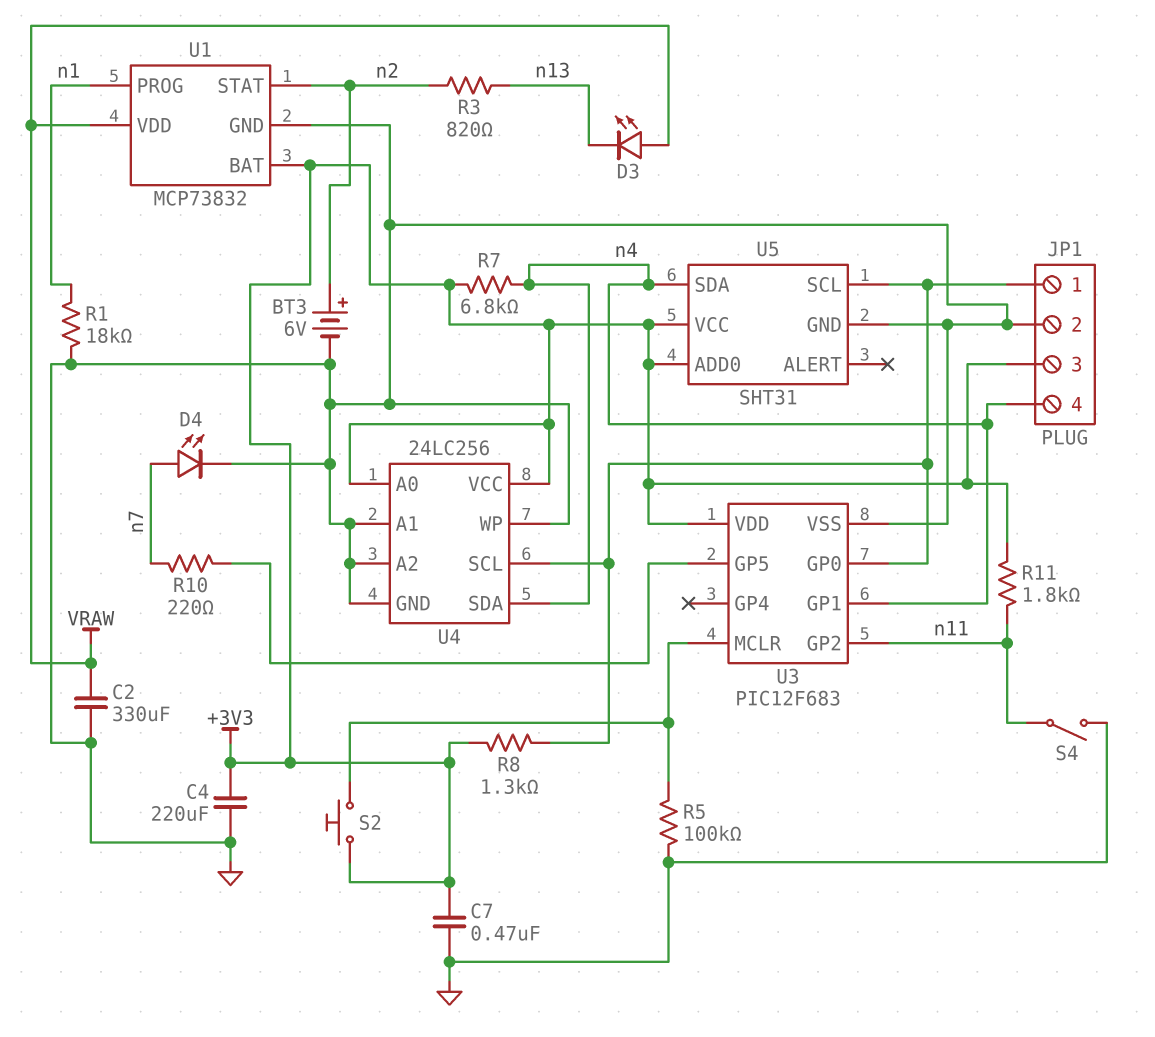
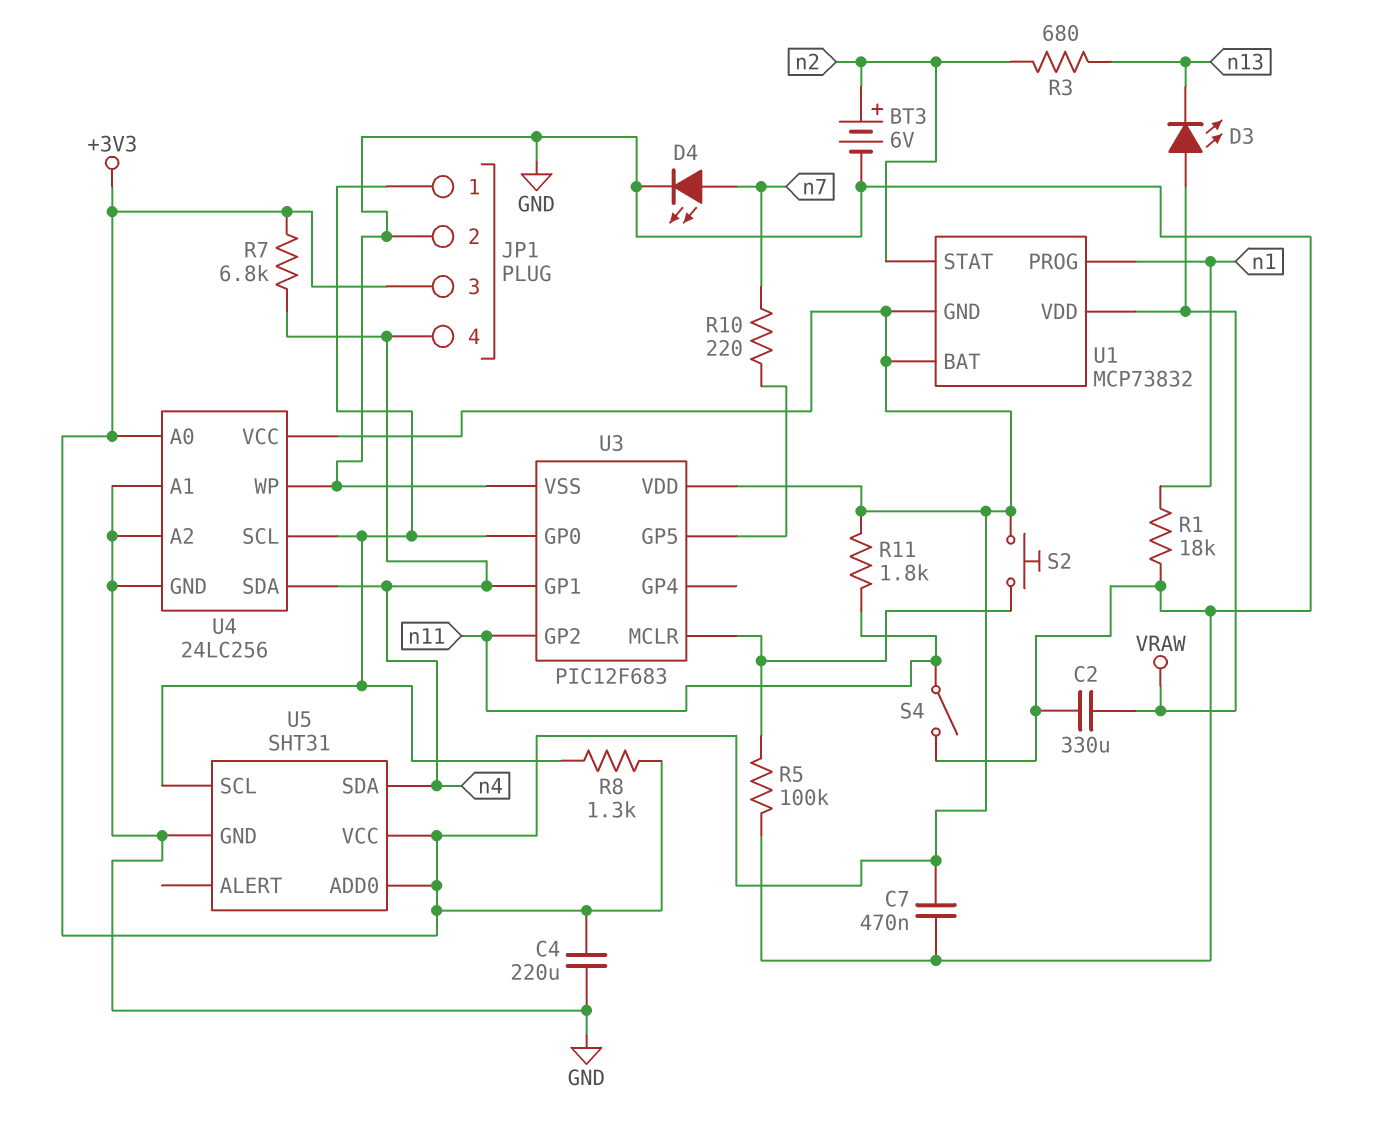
R3: 820 (n2, n13) -> 680 (n2, n13)
U1 pin GND: GND -> +3V3

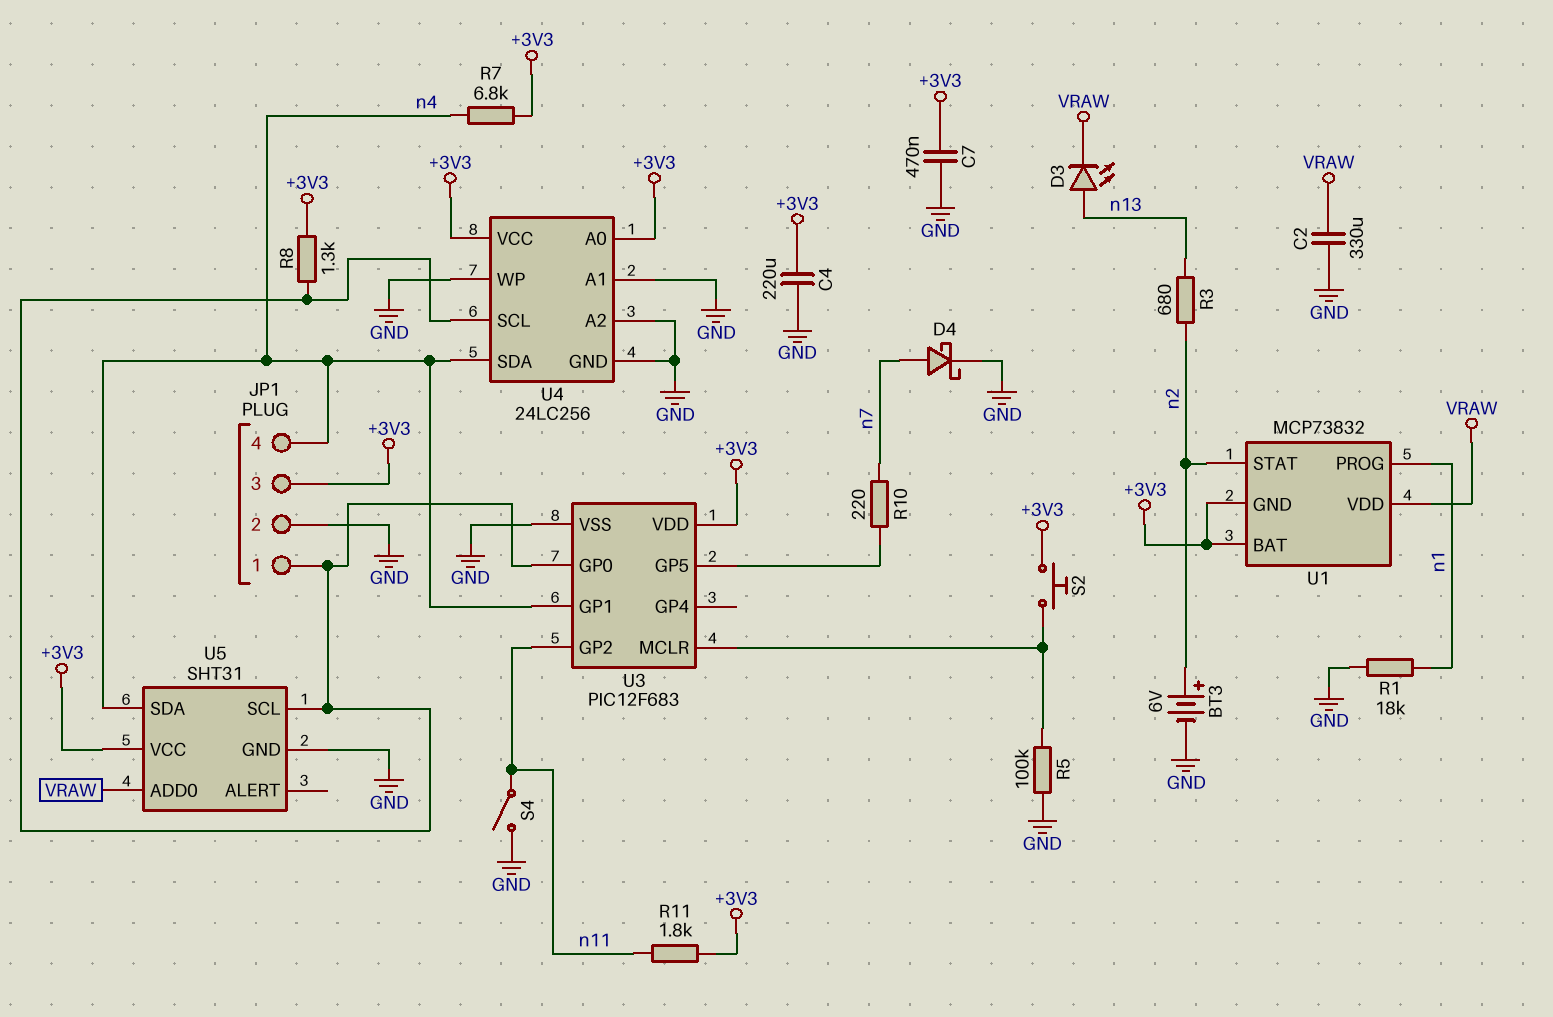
D3: LED (A VRAW, K n13) -> LED (A n13, K VRAW)
D4: LED (A n7, K GND) -> schottky (A n7, K GND)
U5 pin ADD0: +3V3 -> VRAW

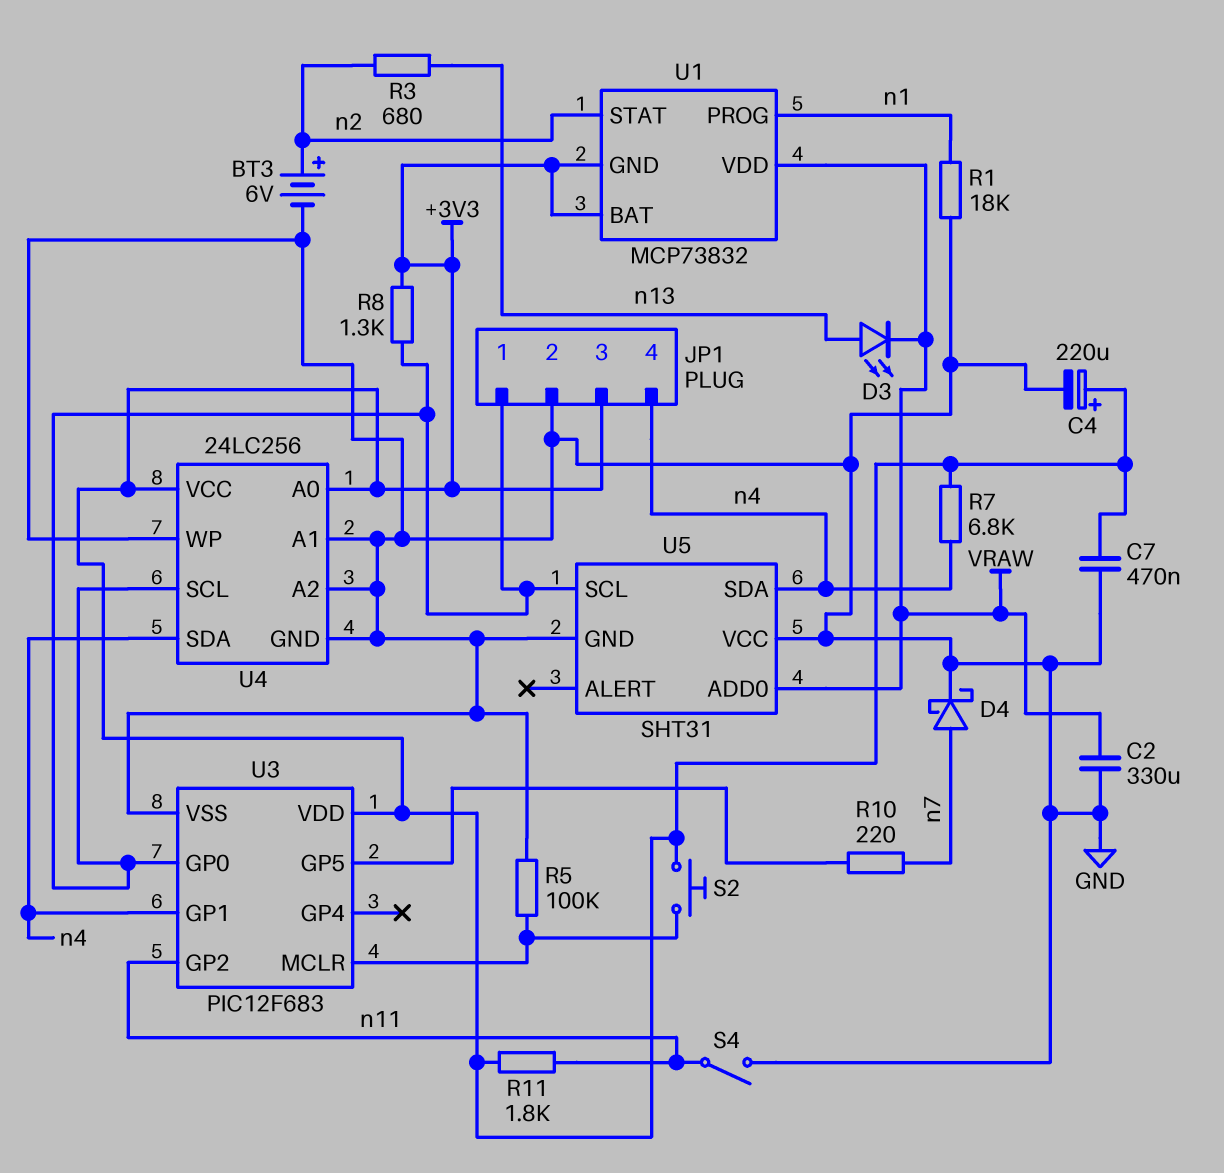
C4: 220uF (+3V3, GND) -> 220uF (plus +3V3, minus GND)
U5 pin VCC: +3V3 -> GND

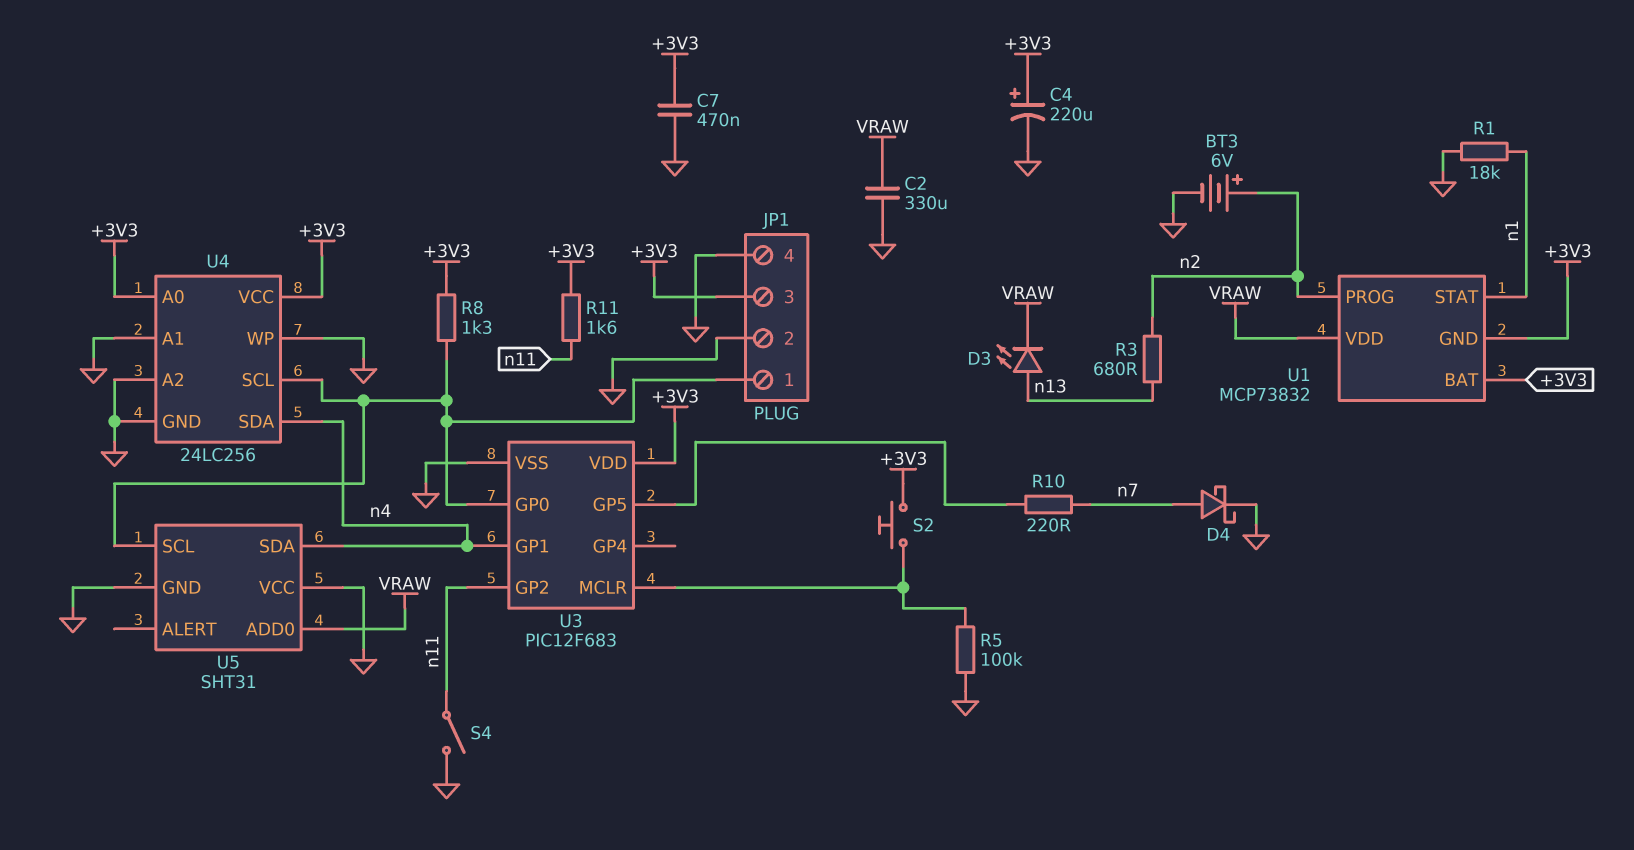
JP1 pin 4: n4 -> GND
R7: 6.8k (+3V3, n4) -> none
R11: 1.8k (+3V3, n11) -> 1.6k (+3V3, n11)
U1 pin PROG: n1 -> n2
U1 pin STAT: n2 -> n1

